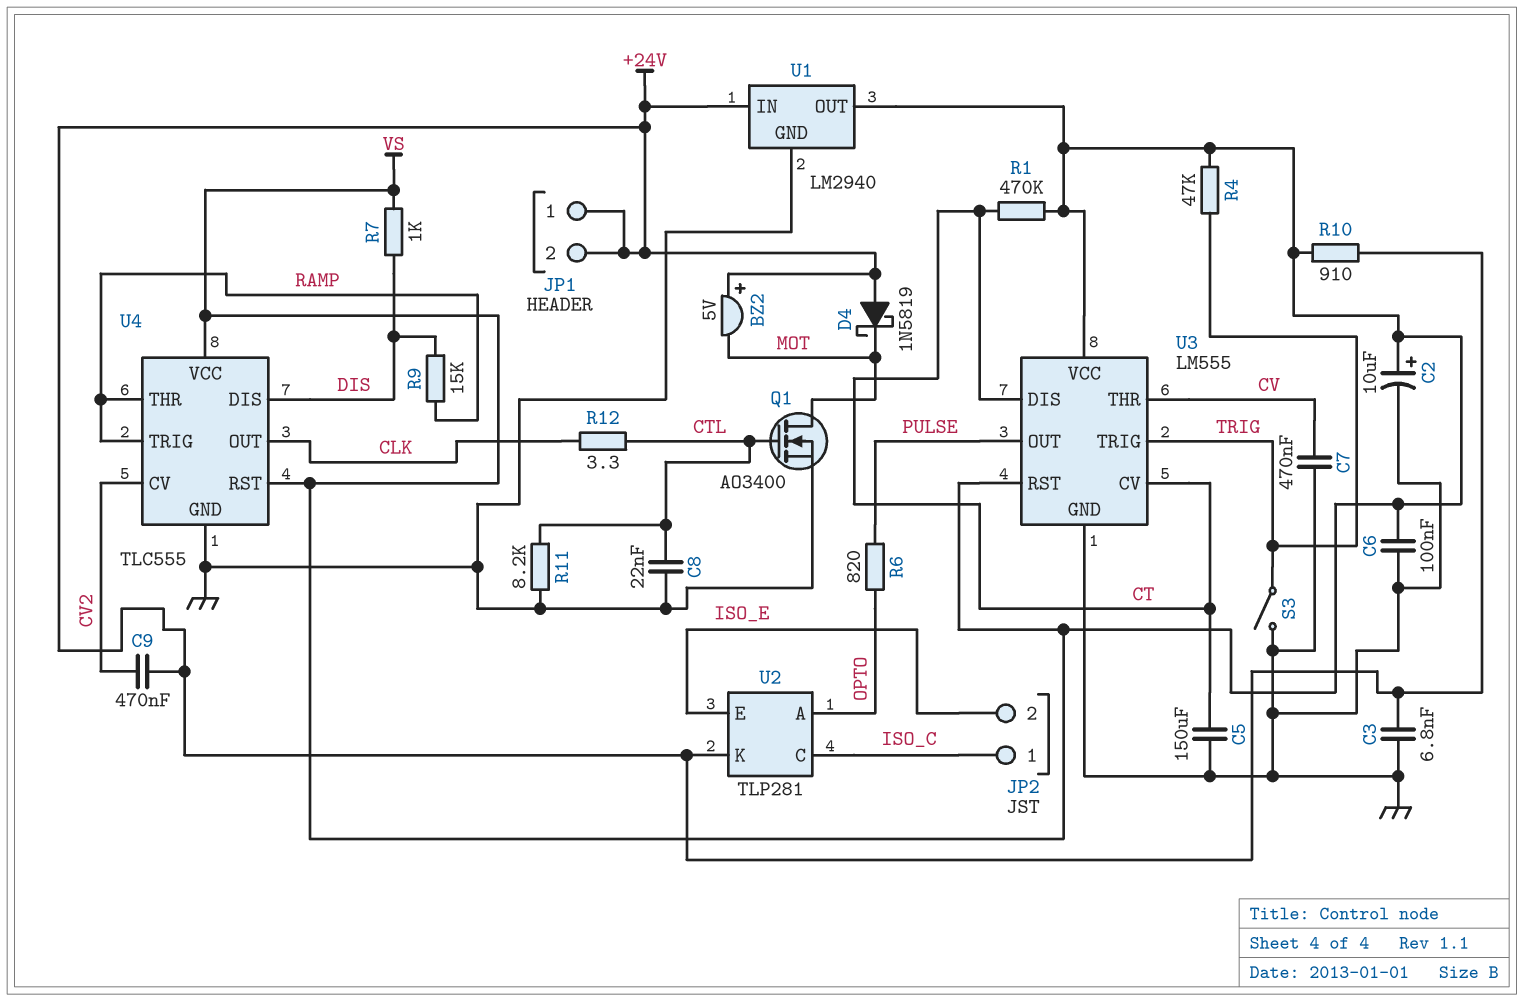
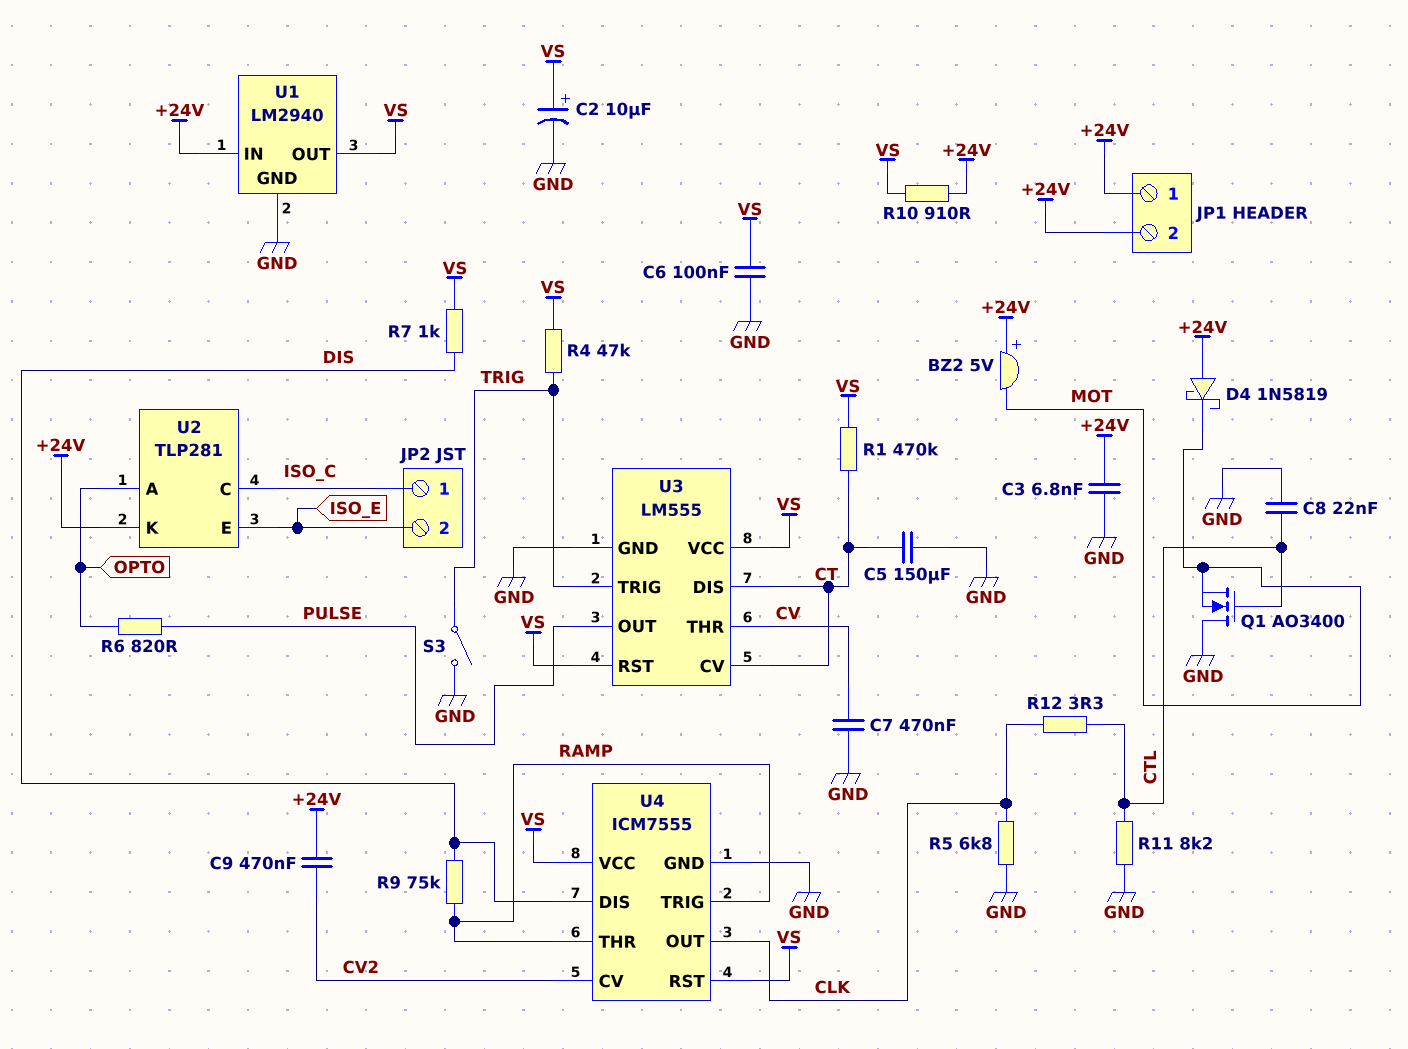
Q1: NMOS AO3400 (G CTL, D MOT, S GND) -> NMOS AO3400 (G CTL, D GND, S MOT)
R5: none -> 6.8k (CLK, GND)
R9: 15k (DIS, RAMP) -> 75k (DIS, RAMP)
U4: TLC555 -> ICM7555

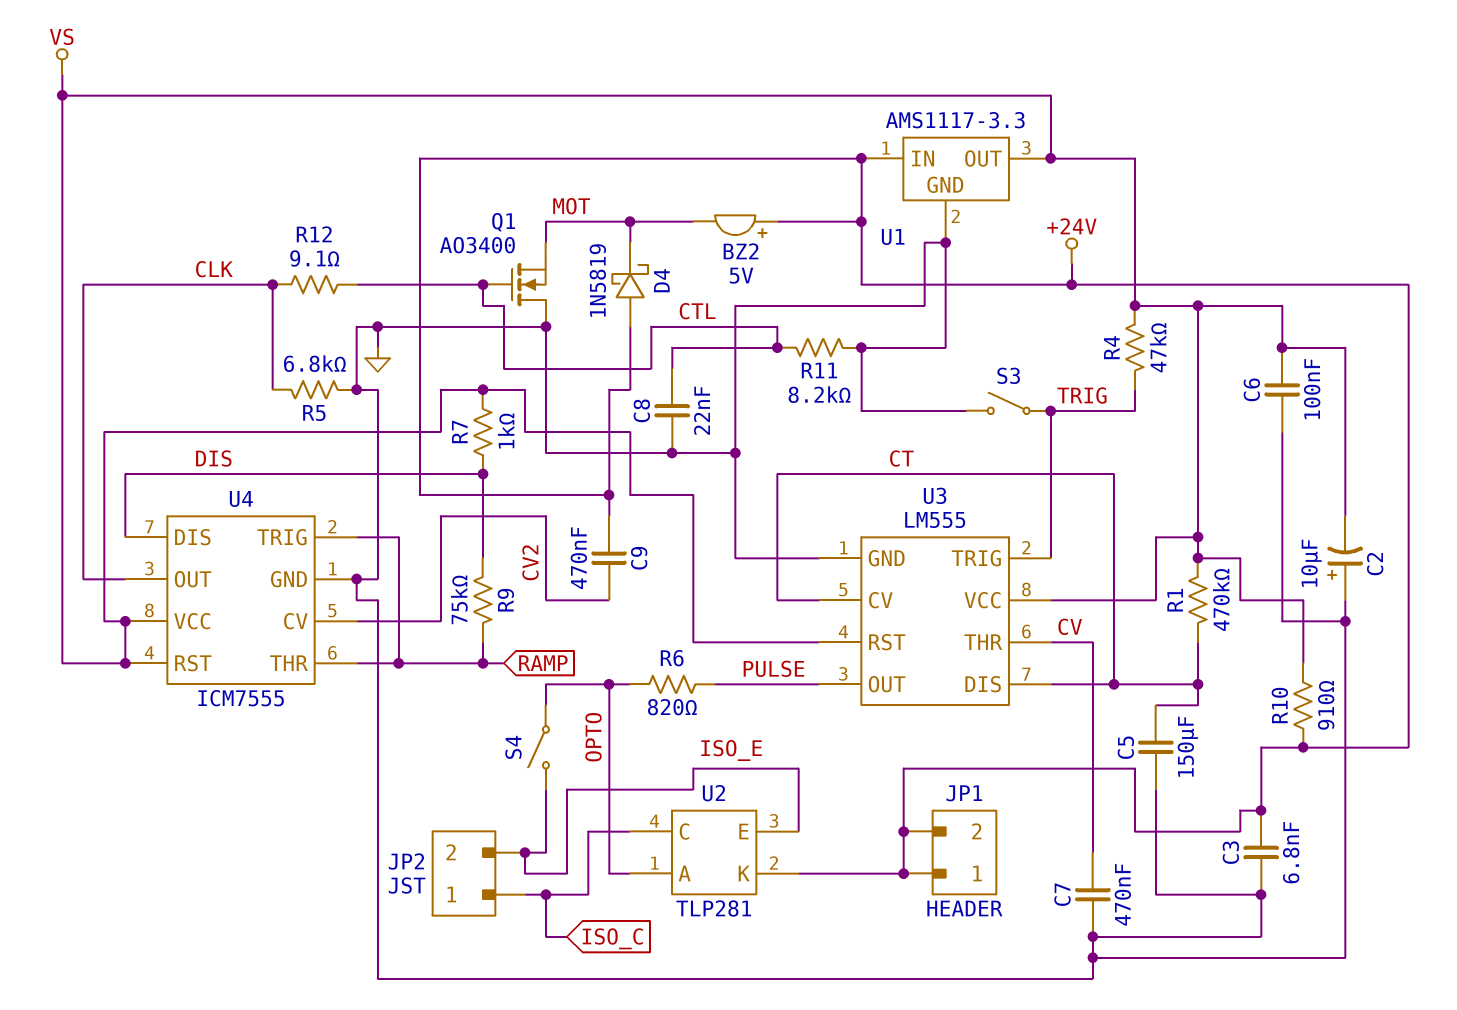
C2: 10uF (plus VS, minus GND) -> 10uF (plus GND, minus VS)
R12: 3.3 (CLK, CTL) -> 9.1 (CLK, CTL)
S4: none -> switch (ISO_E, OPTO)
U1: LM2940 -> AMS1117-3.3

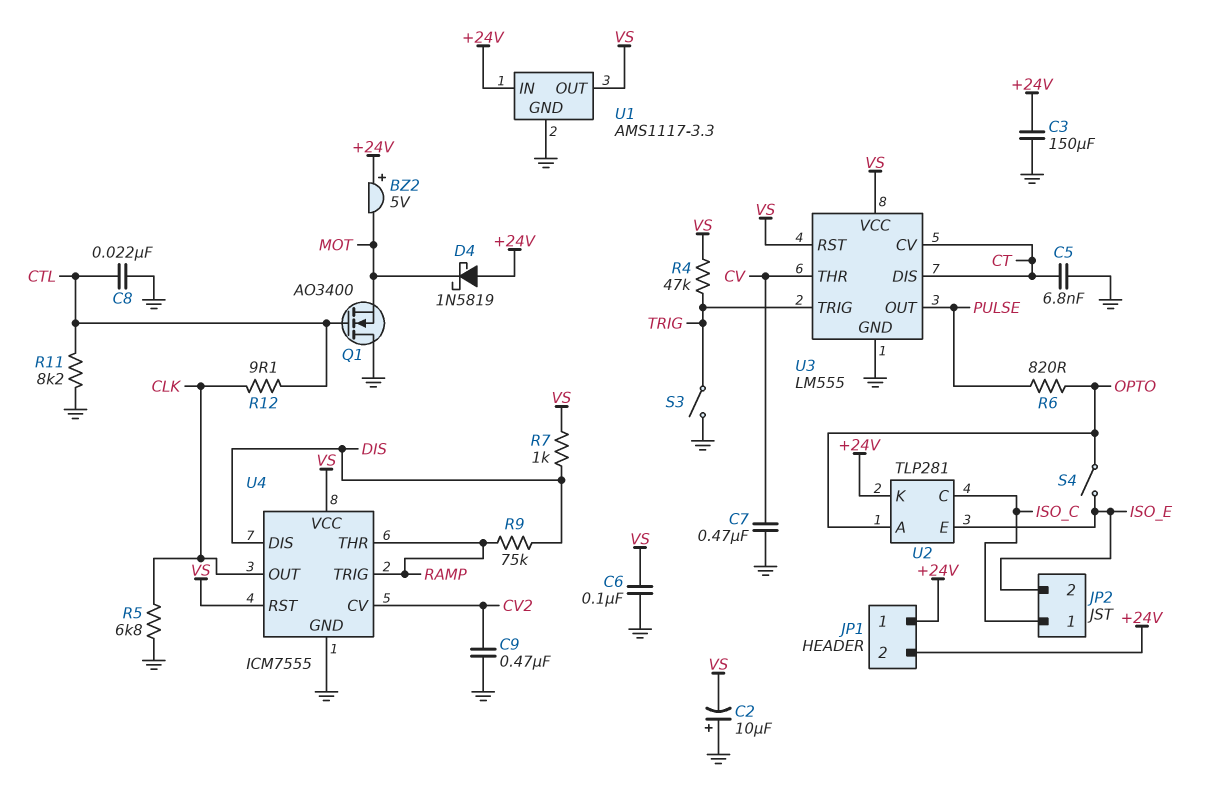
C3: 6.8nF (+24V, GND) -> 150uF (+24V, GND)
C5: 150uF (CT, GND) -> 6.8nF (CT, GND)
C9: 470nF (+24V, CV2) -> 470nF (CV2, GND)
R1: 470k (CT, VS) -> none
R10: 910 (+24V, VS) -> none

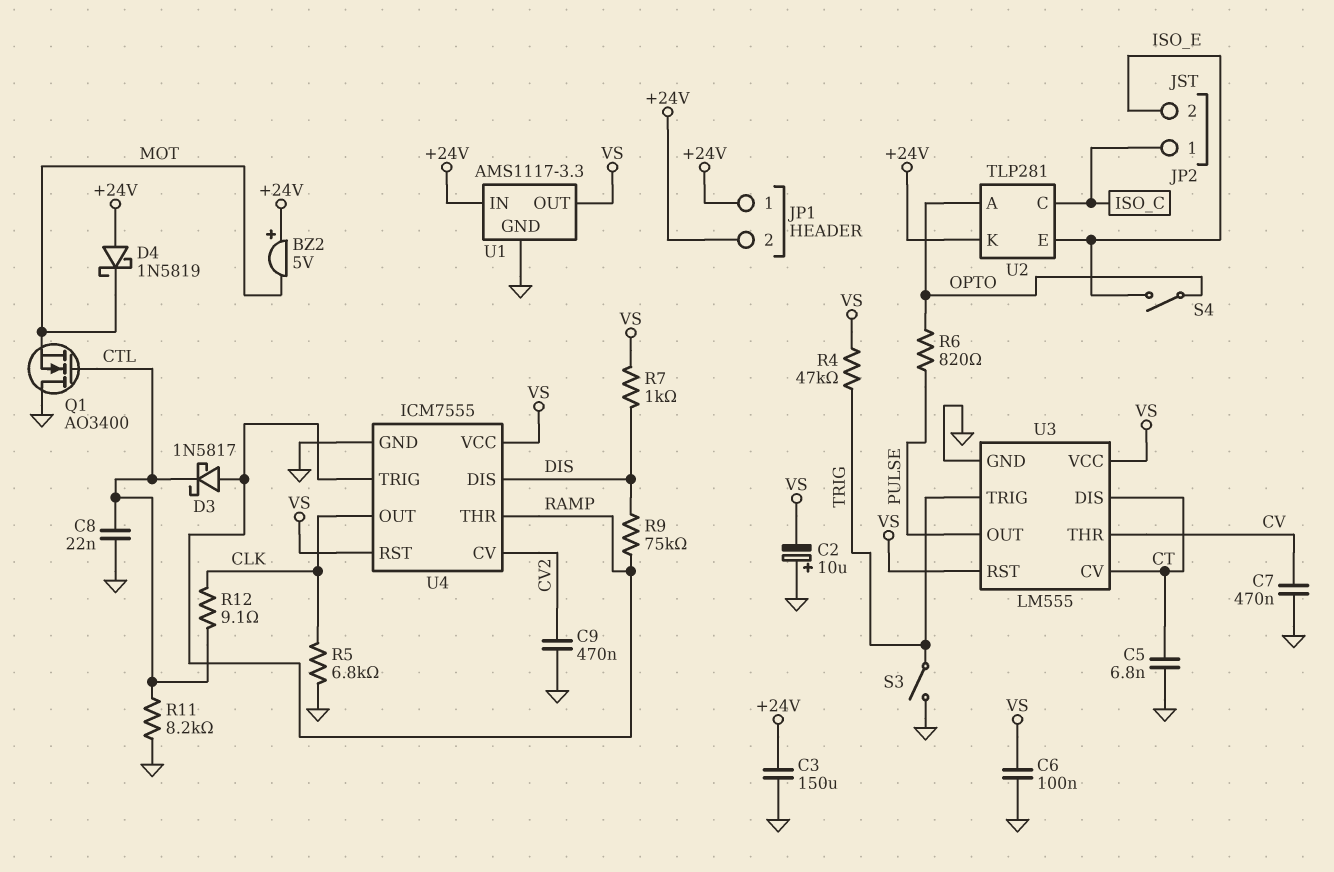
D3: none -> schottky 1N5817 (A RAMP, K CTL)

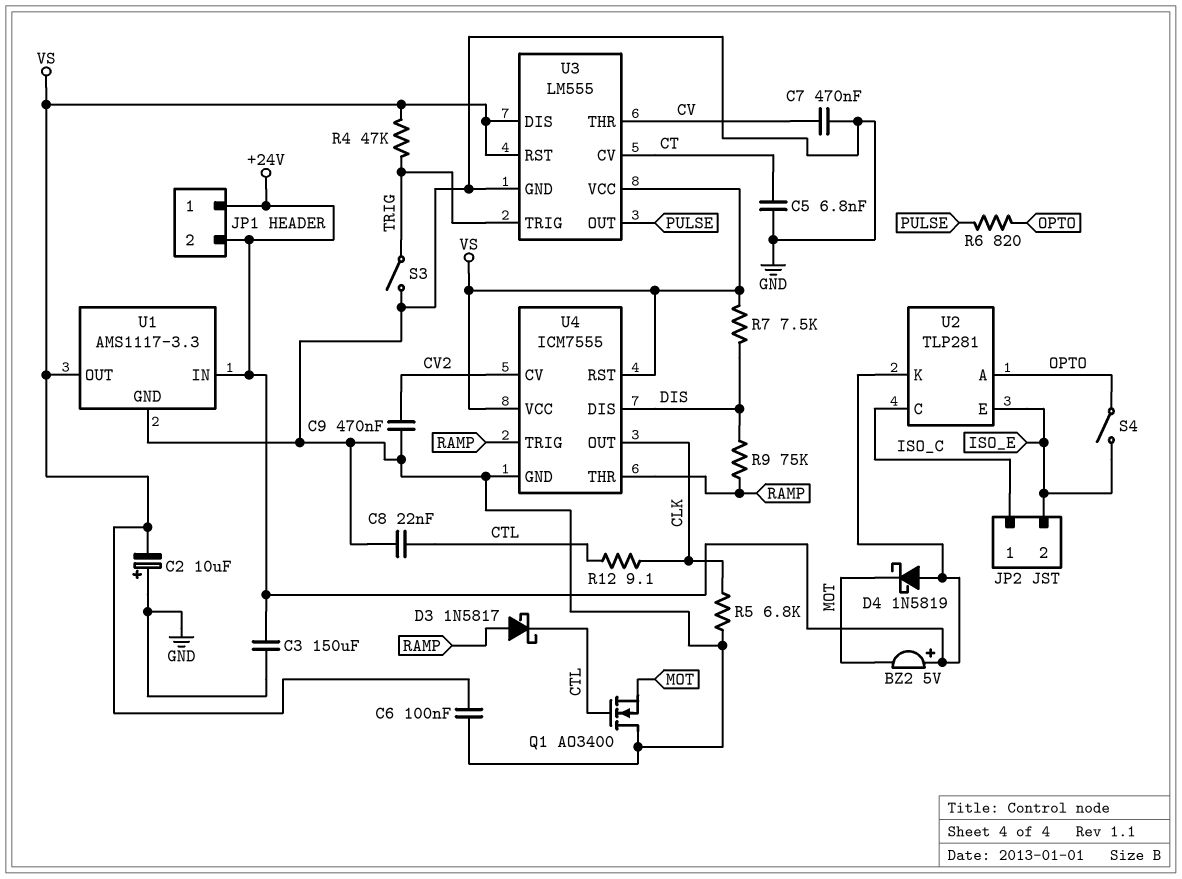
R7: 1k (DIS, VS) -> 7.5k (DIS, VS)
R11: 8.2k (CTL, GND) -> none
U3 pin DIS: CT -> VS

